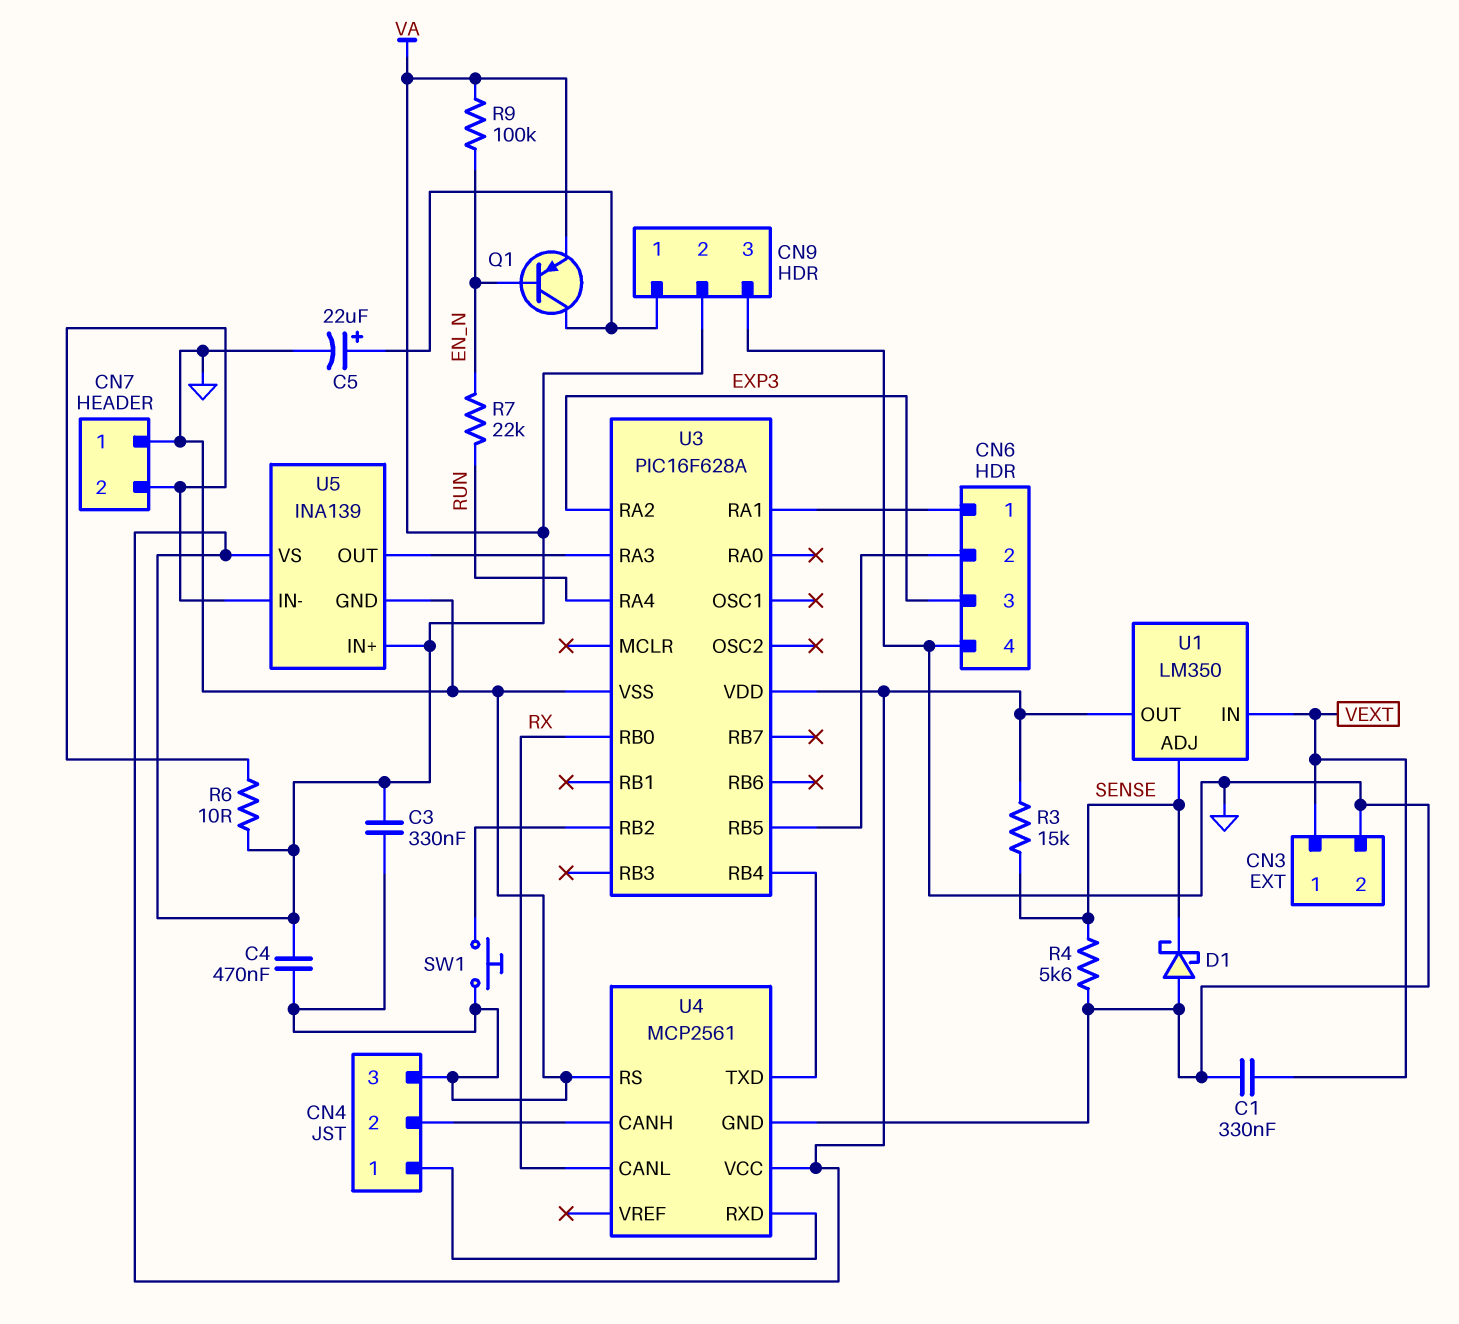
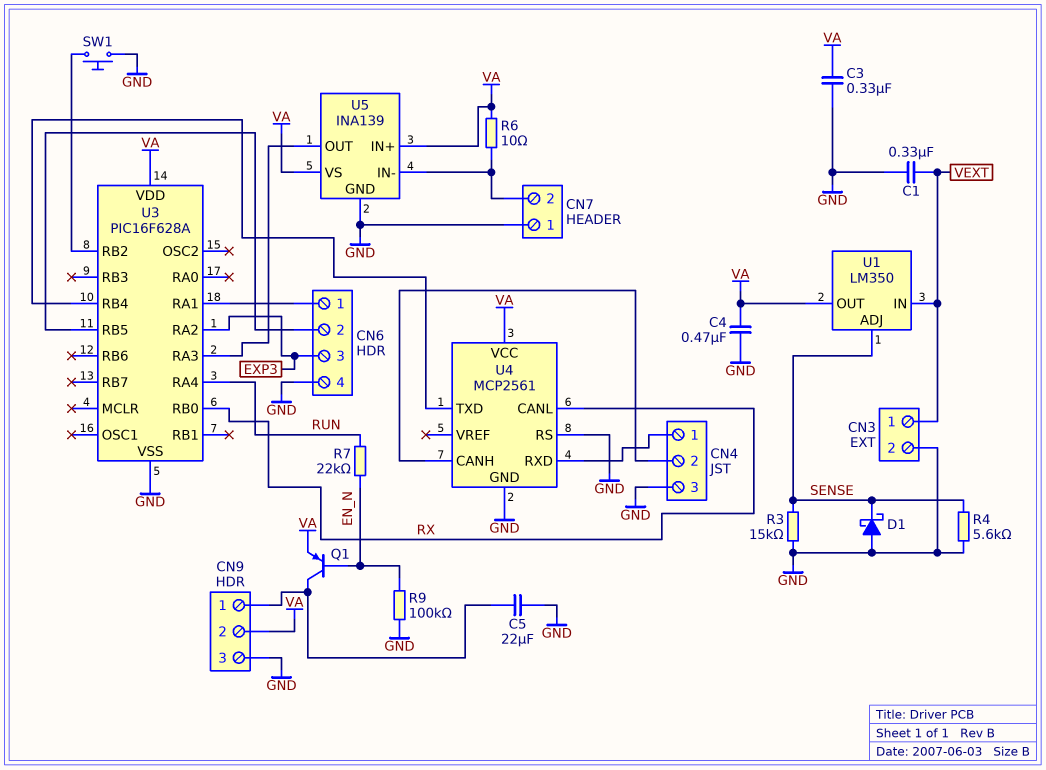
C5: 22uF (plus CN9/1, minus GND) -> 22uF (CN9/1, GND)
R3: 15k (SENSE, VA) -> 15k (GND, SENSE)
R9: 100k (EN_N, VA) -> 100k (EN_N, GND)

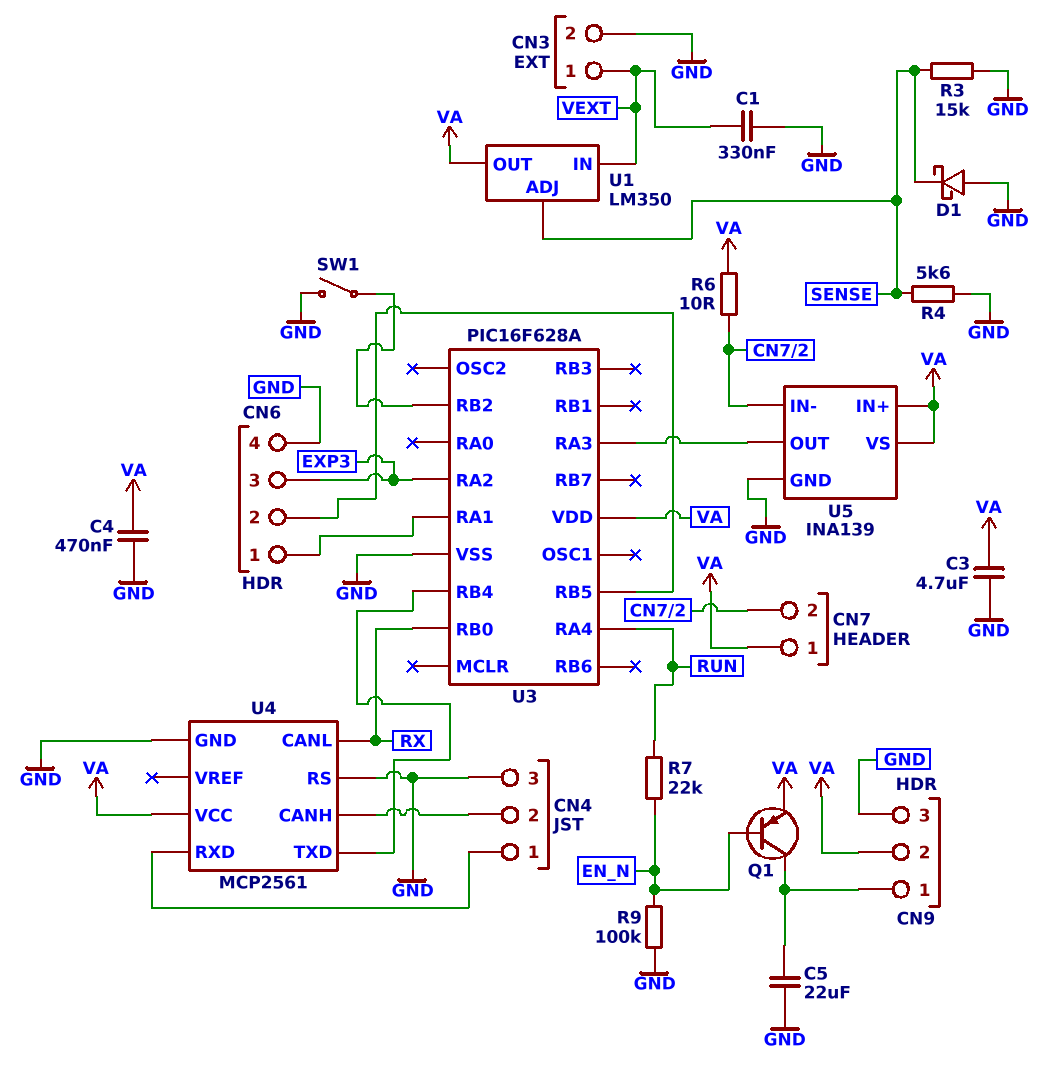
C3: 330nF (GND, VA) -> 4.7uF (GND, VA)
CN7 pin 1: GND -> VA
SW1: button (GND, U3/RB2) -> switch (GND, U3/RB2)

